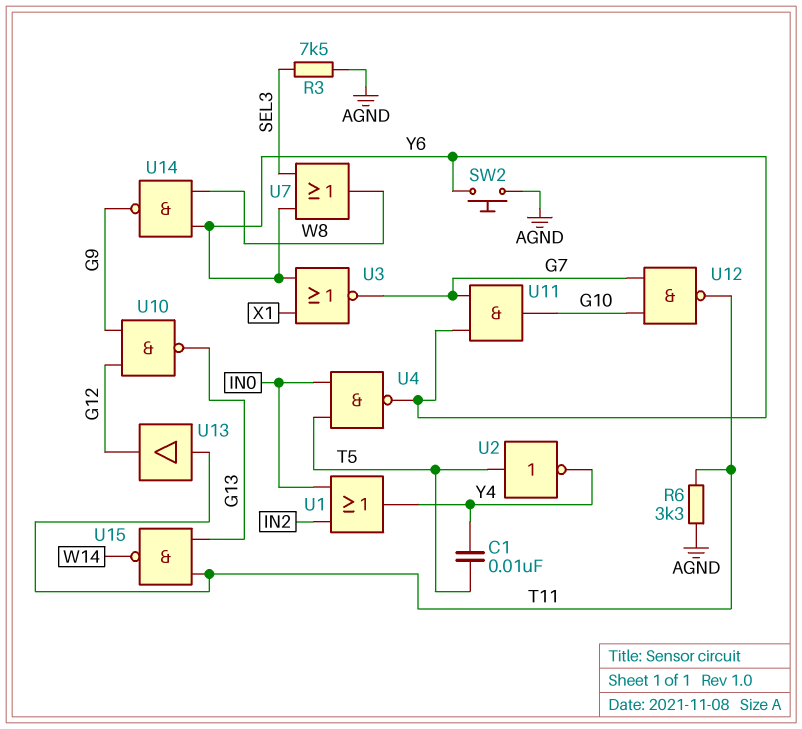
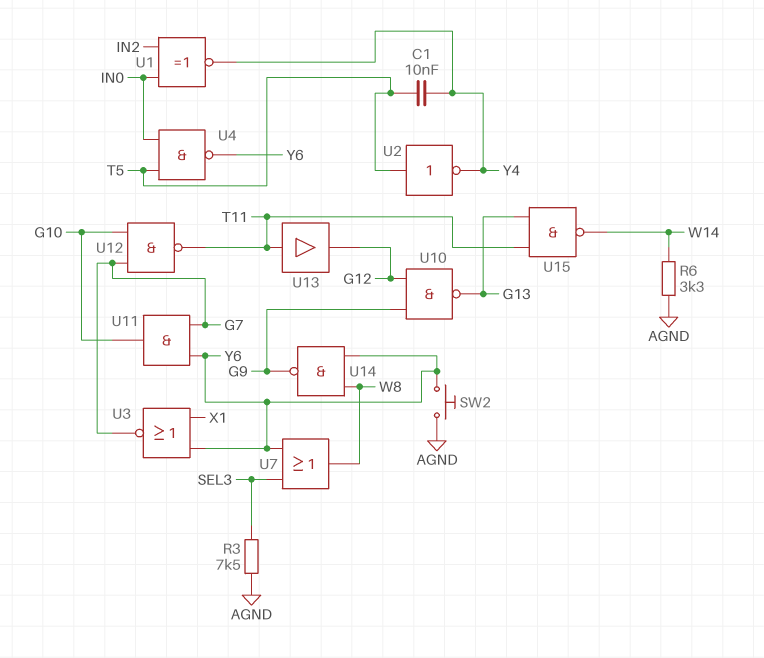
R6: 3.3k (AGND, T11) -> 3.3k (AGND, W14)
U1: OR (in IN0, in IN2, out Y4) -> XNOR (in IN0, in IN2, out Y4)

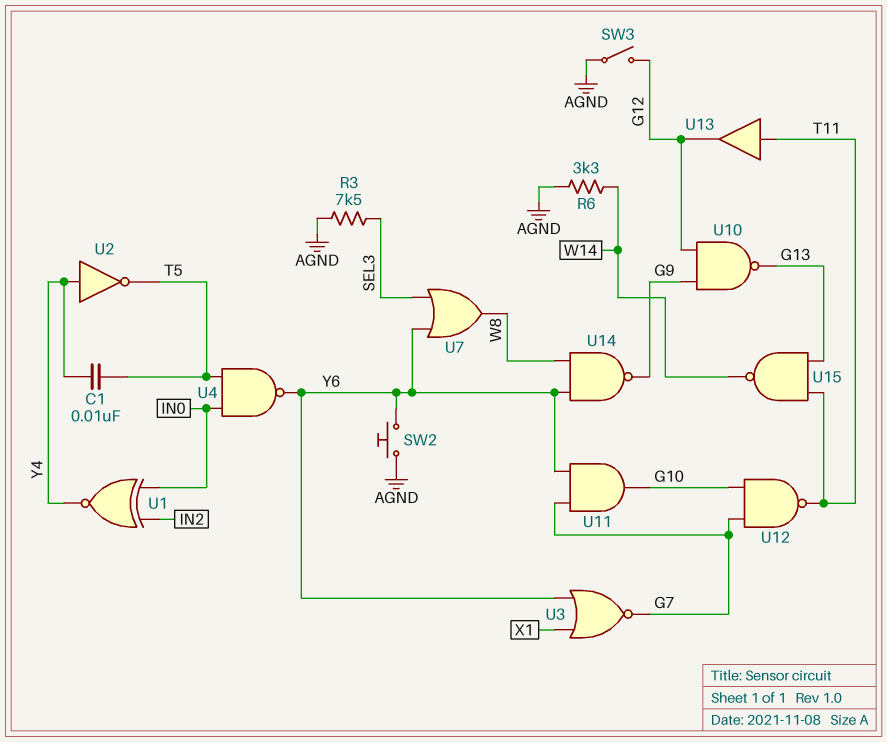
SW3: none -> switch (AGND, G12)
U2: NOT (in T5, out Y4) -> NOT (in Y4, out T5)

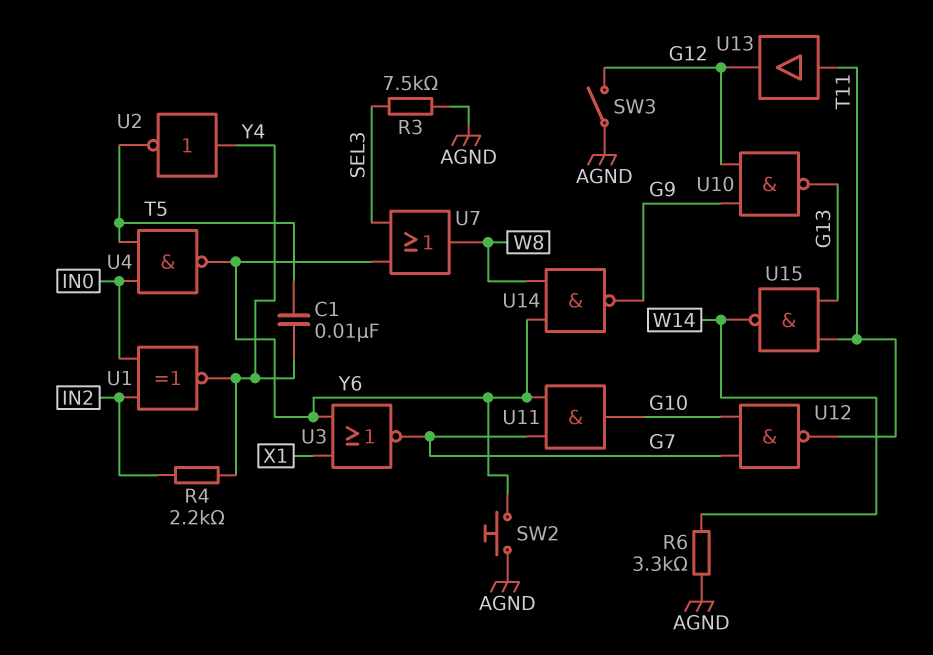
R4: none -> 2.2k (IN2, Y4)

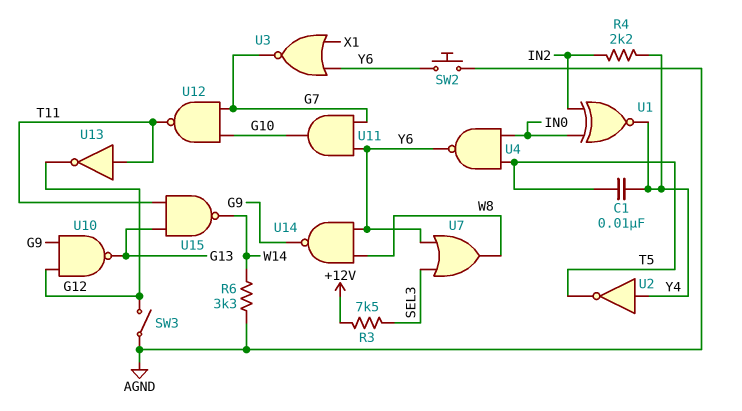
R3: 7.5k (AGND, SEL3) -> 7.5k (+12V, SEL3)
U13: buffer (in T11, out G12) -> NOT (in T11, out G12)

